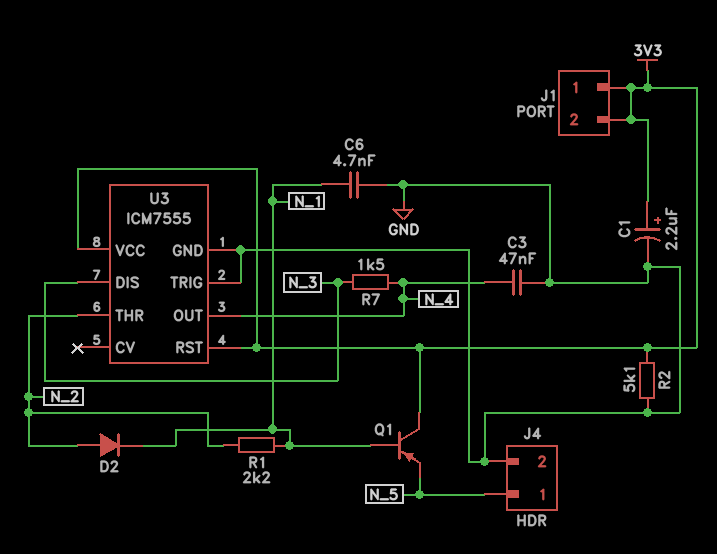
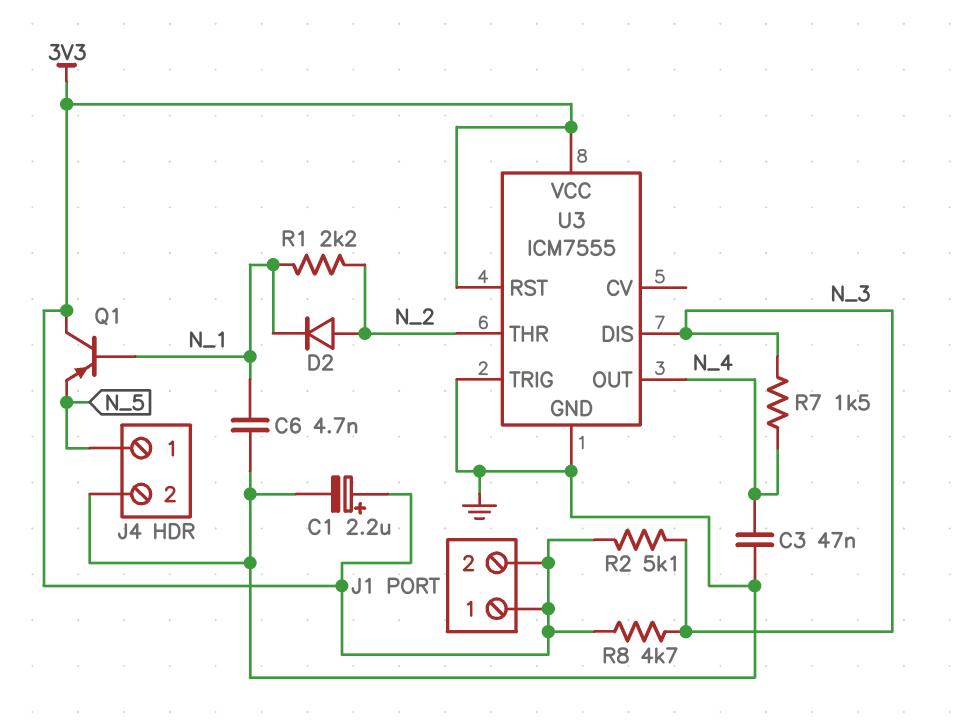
R2: 5.1k (3V3, GND) -> 5.1k (3V3, N_3)
R8: none -> 4.7k (3V3, N_3)

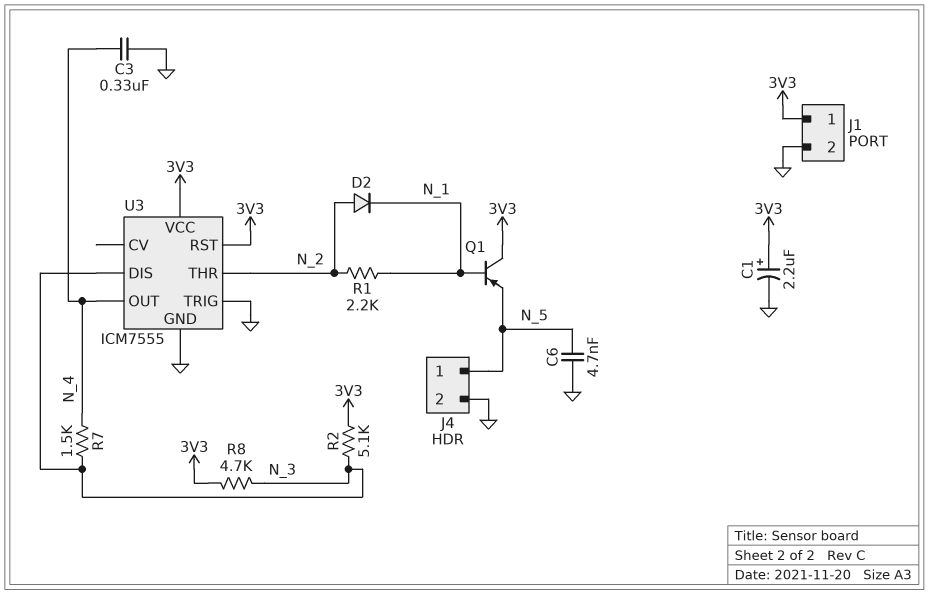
C3: 47nF (GND, N_4) -> 330nF (GND, N_4)
C6: 4.7nF (GND, N_1) -> 4.7nF (GND, N_5)
J1 pin 2: 3V3 -> GND

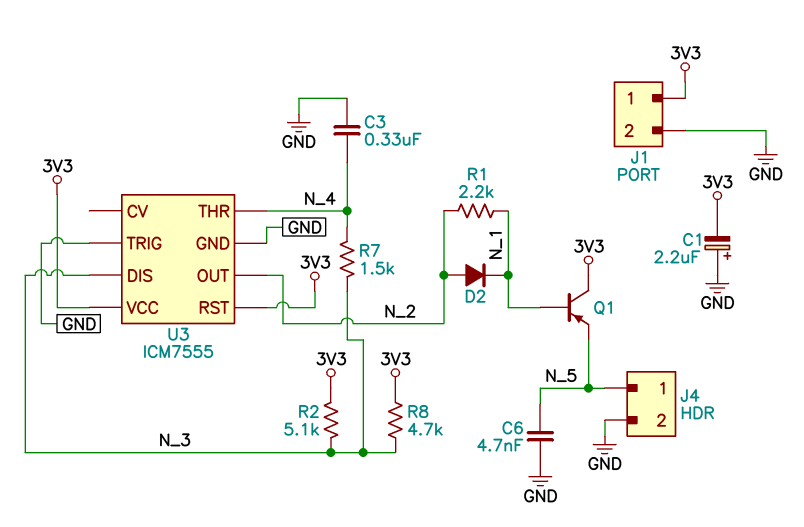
C1: 2.2uF (plus 3V3, minus GND) -> 2.2uF (plus GND, minus 3V3)
U3 pin OUT: N_4 -> N_2
U3 pin THR: N_2 -> N_4

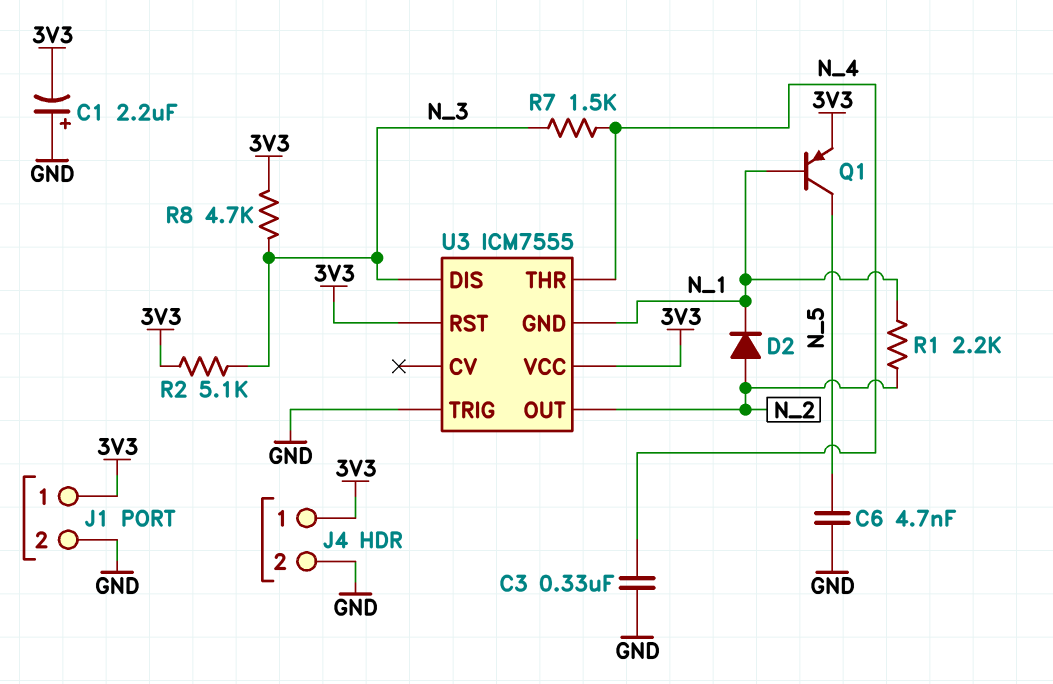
J4 pin 1: N_5 -> 3V3
Q1: PNP (B N_1, C 3V3, E N_5) -> PNP (B N_1, C N_5, E 3V3)
U3 pin GND: GND -> N_1

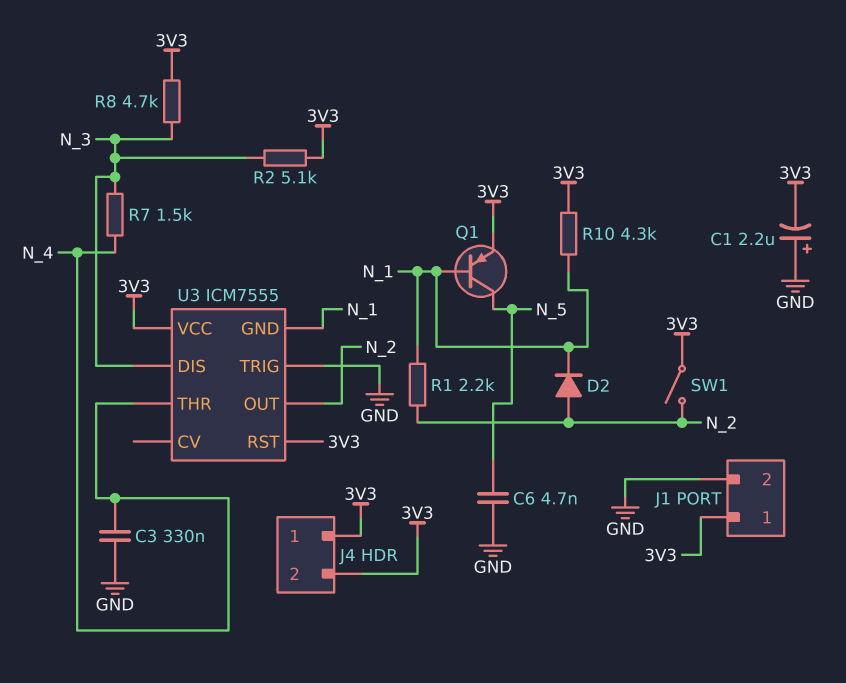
J4 pin 2: GND -> 3V3
R10: none -> 4.3k (3V3, N_1)
SW1: none -> switch (3V3, N_2)

